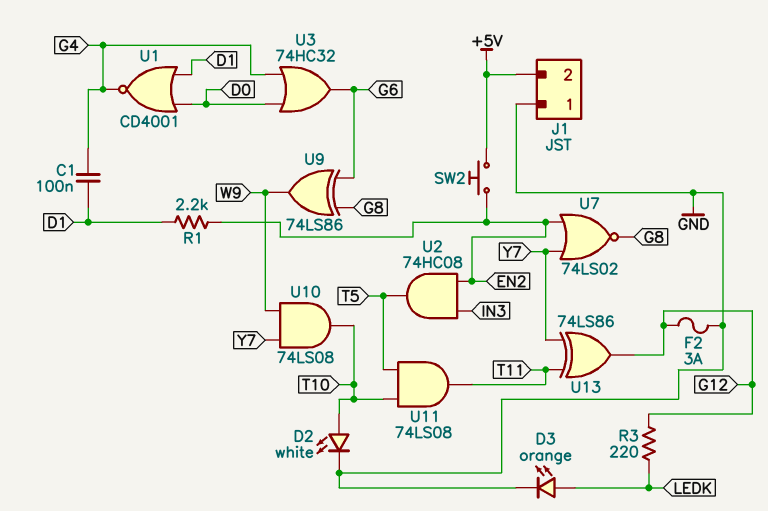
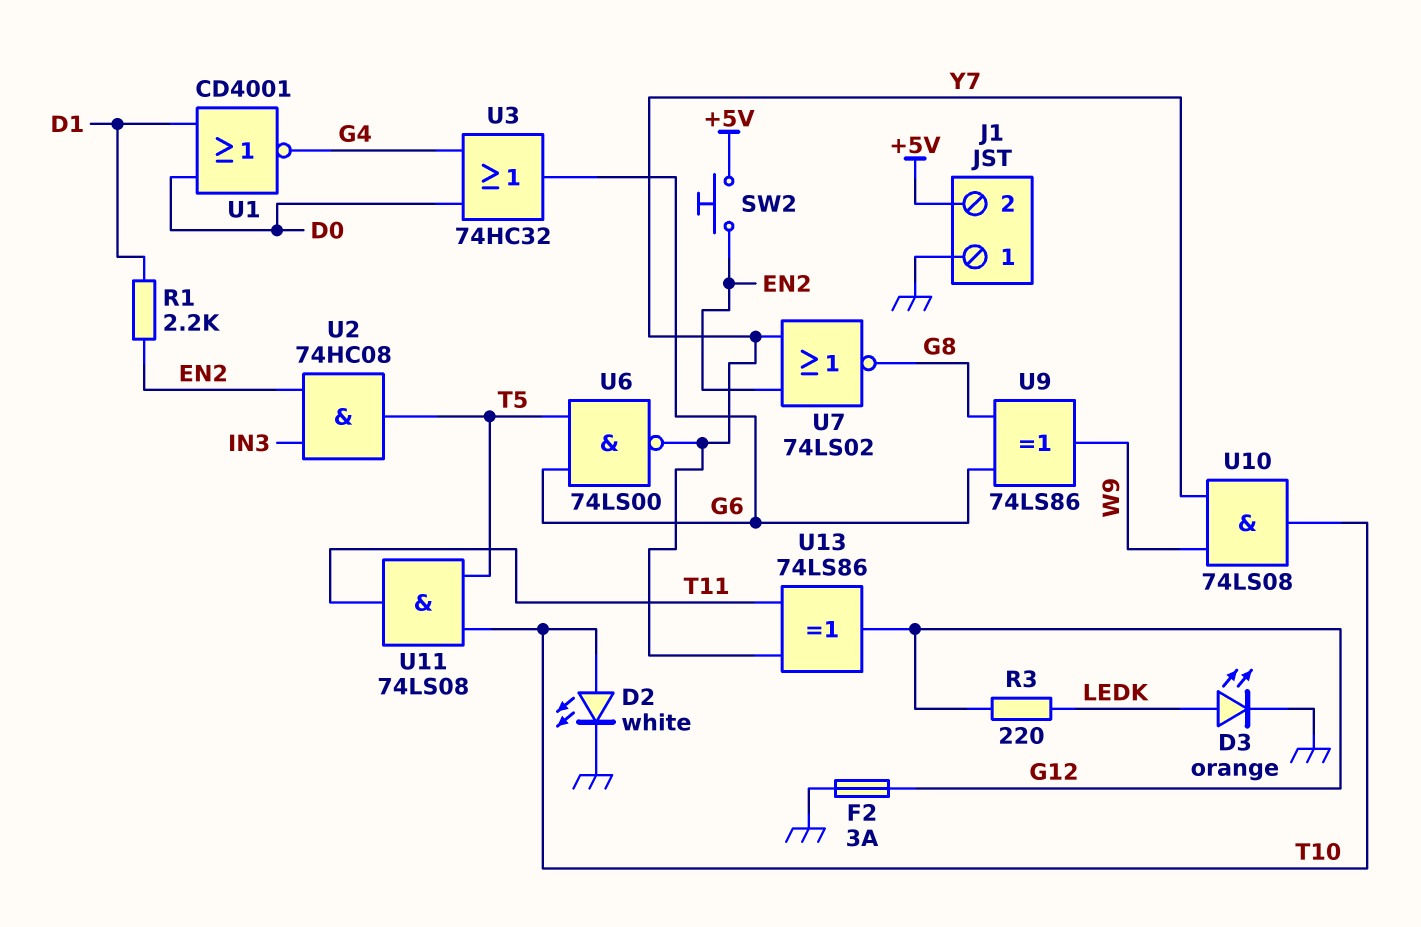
C1: 100nF (D1, G4) -> none
U6: none -> NAND 74LS00 (in G6, in T5, out Y7)

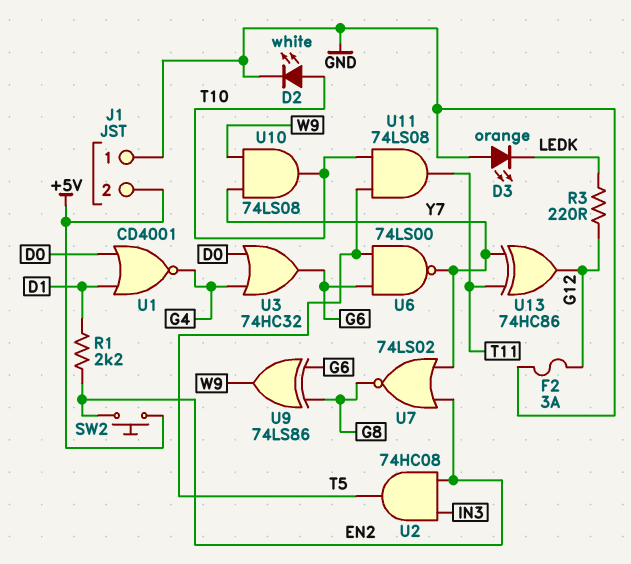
D3: LED orange (A LEDK, K GND) -> LED orange (A GND, K LEDK)
U13: XOR 74LS86 (in T11, in Y7, out G12) -> XOR 74HC86 (in T11, in Y7, out G12)

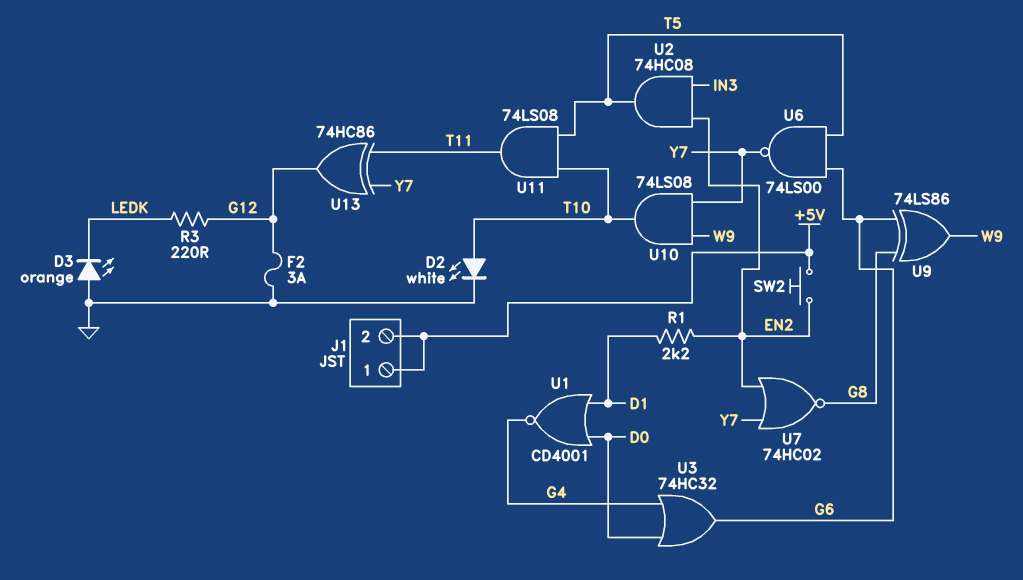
J1 pin 1: GND -> +5V
U7: NOR 74LS02 (in EN2, in Y7, out G8) -> NOR 74HC02 (in EN2, in Y7, out G8)

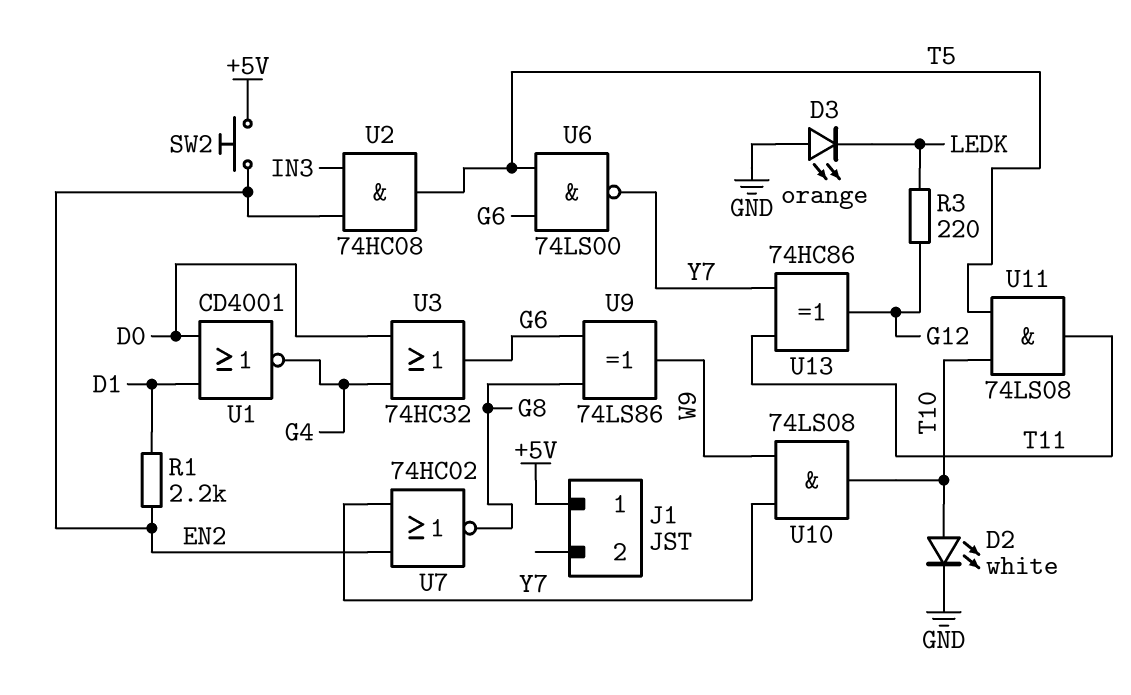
F2: 3A (G12, GND) -> none
J1 pin 2: +5V -> none

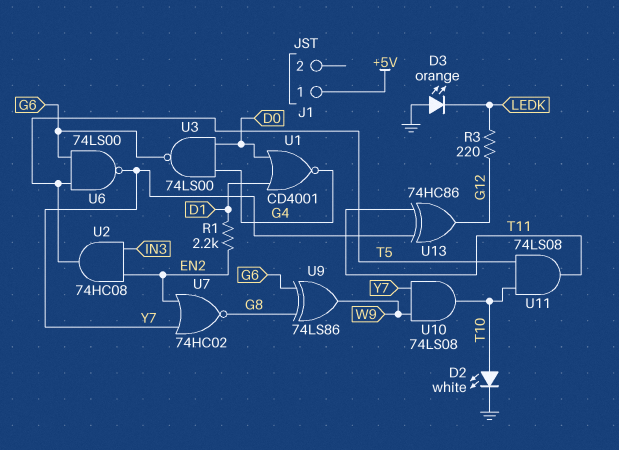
SW2: button (+5V, EN2) -> none
U3: OR 74HC32 (in D0, in G4, out G6) -> NAND 74LS00 (in D0, in G4, out G6)

